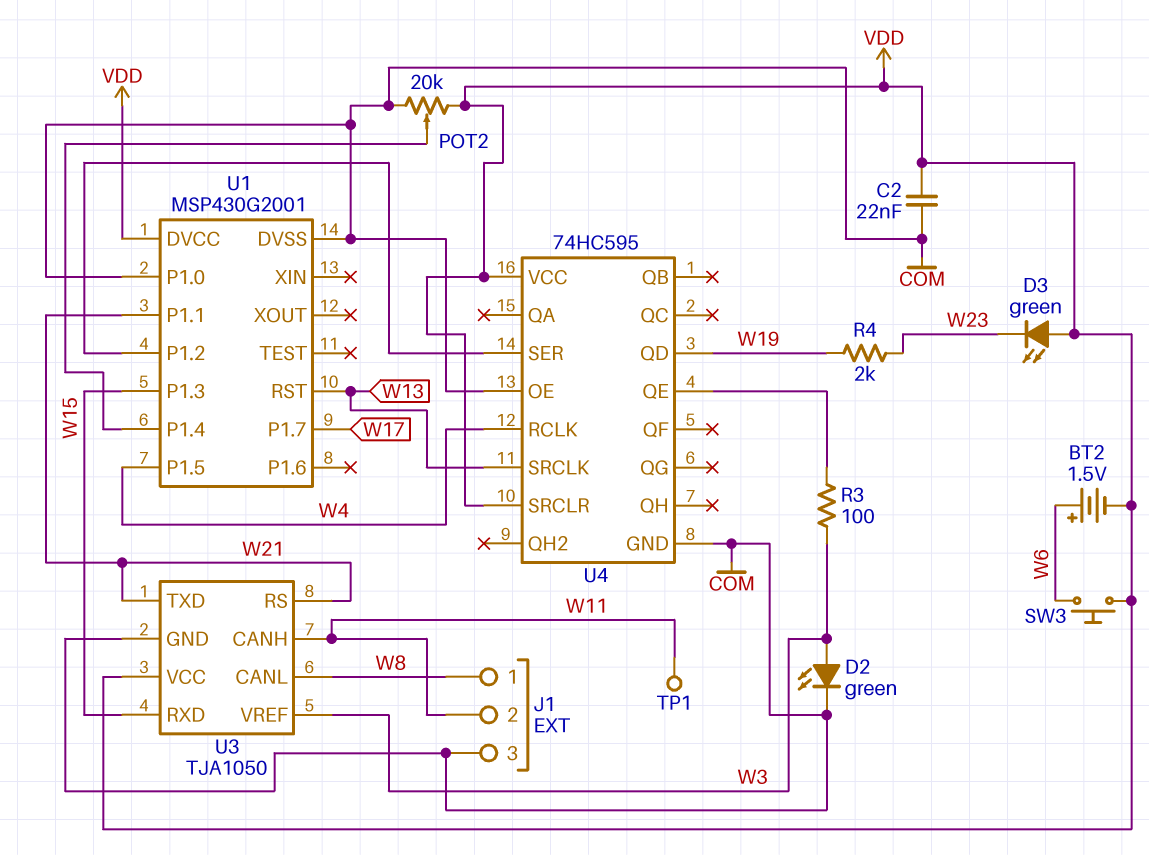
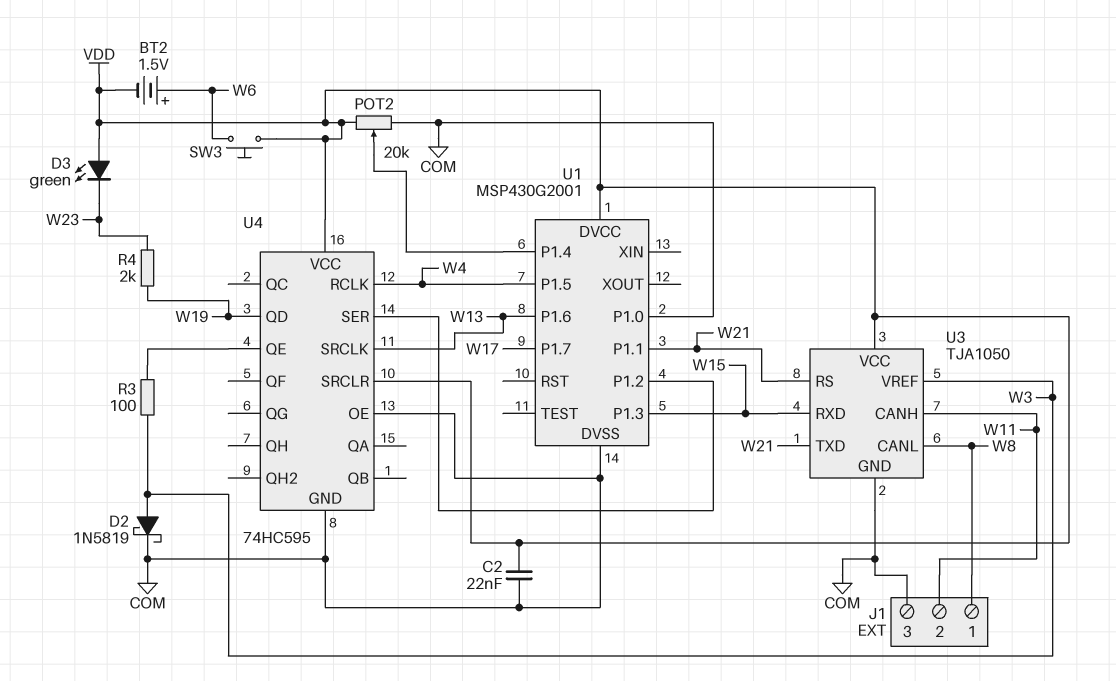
D2: LED green (A W3, K COM) -> schottky 1N5819 (A W3, K COM)
TP1: test point (W11) -> none
U1 pin P1.6: none -> W13
U1 pin RST: W13 -> none

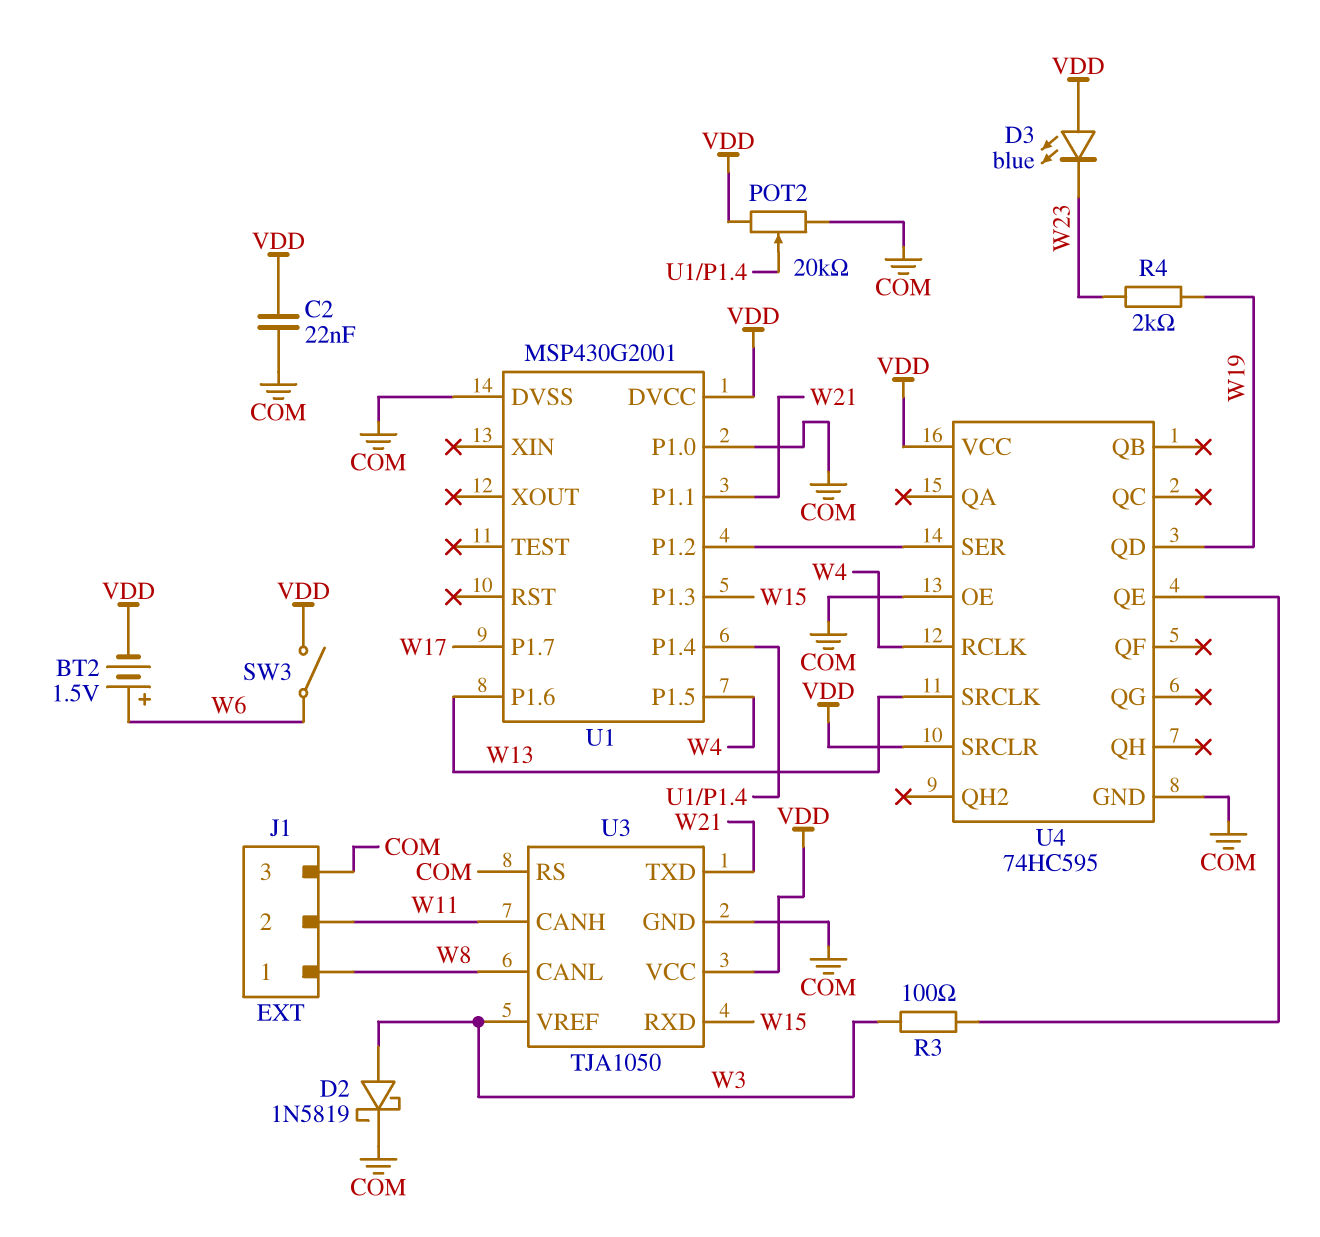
D3: LED green (A VDD, K W23) -> LED blue (A VDD, K W23)
SW3: button (VDD, W6) -> switch (VDD, W6)
U3 pin RS: W21 -> COM

